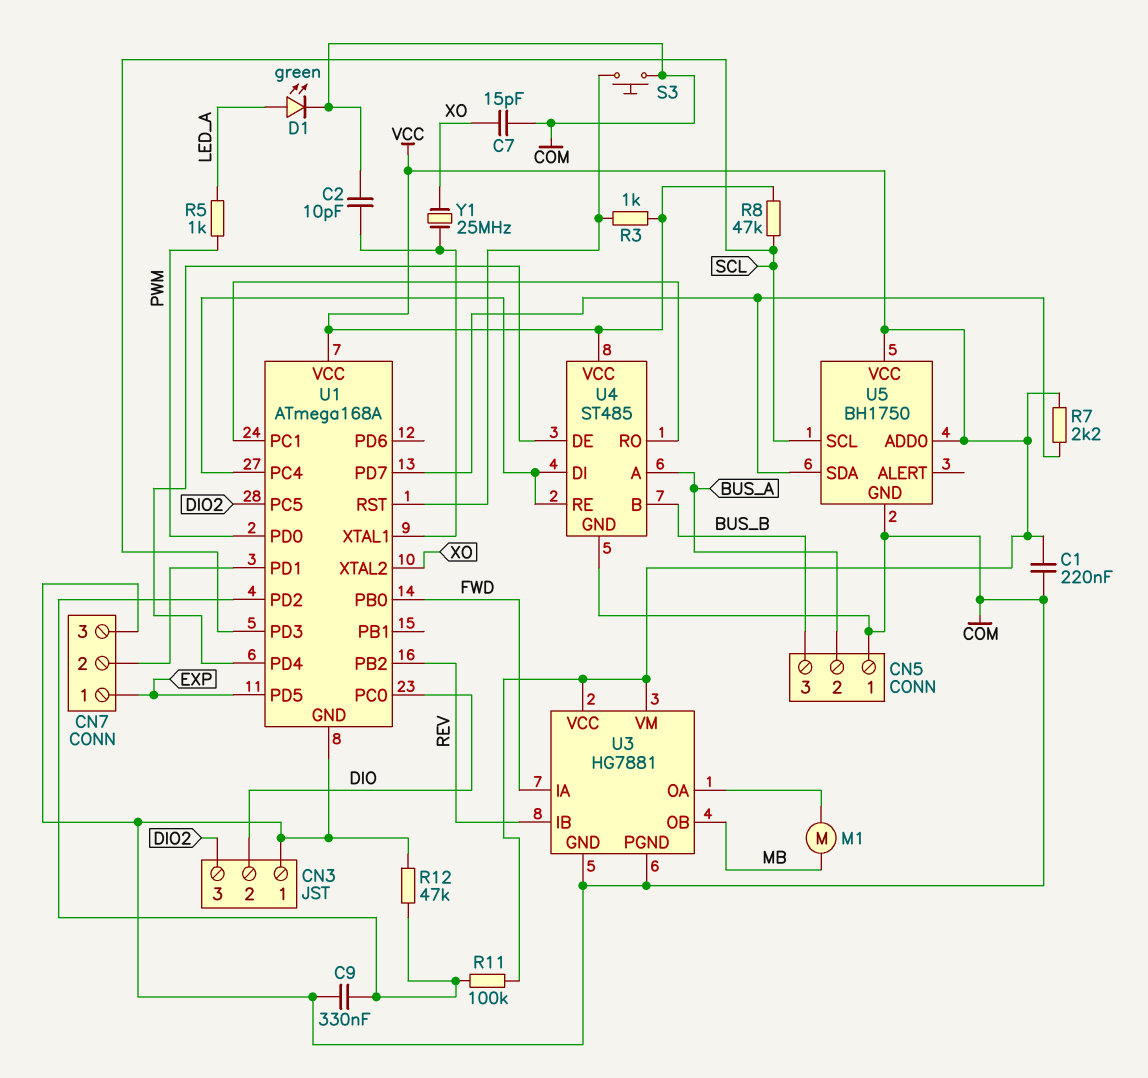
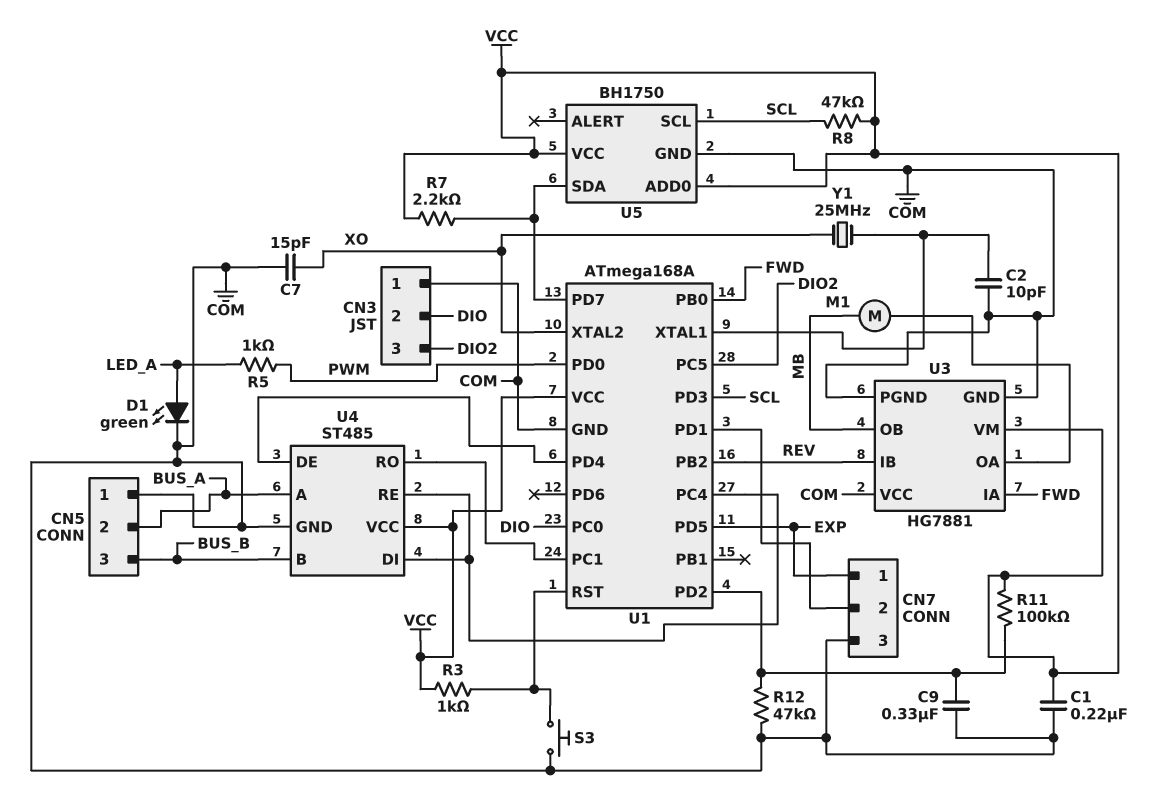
U3 pin VCC: VCC -> COM

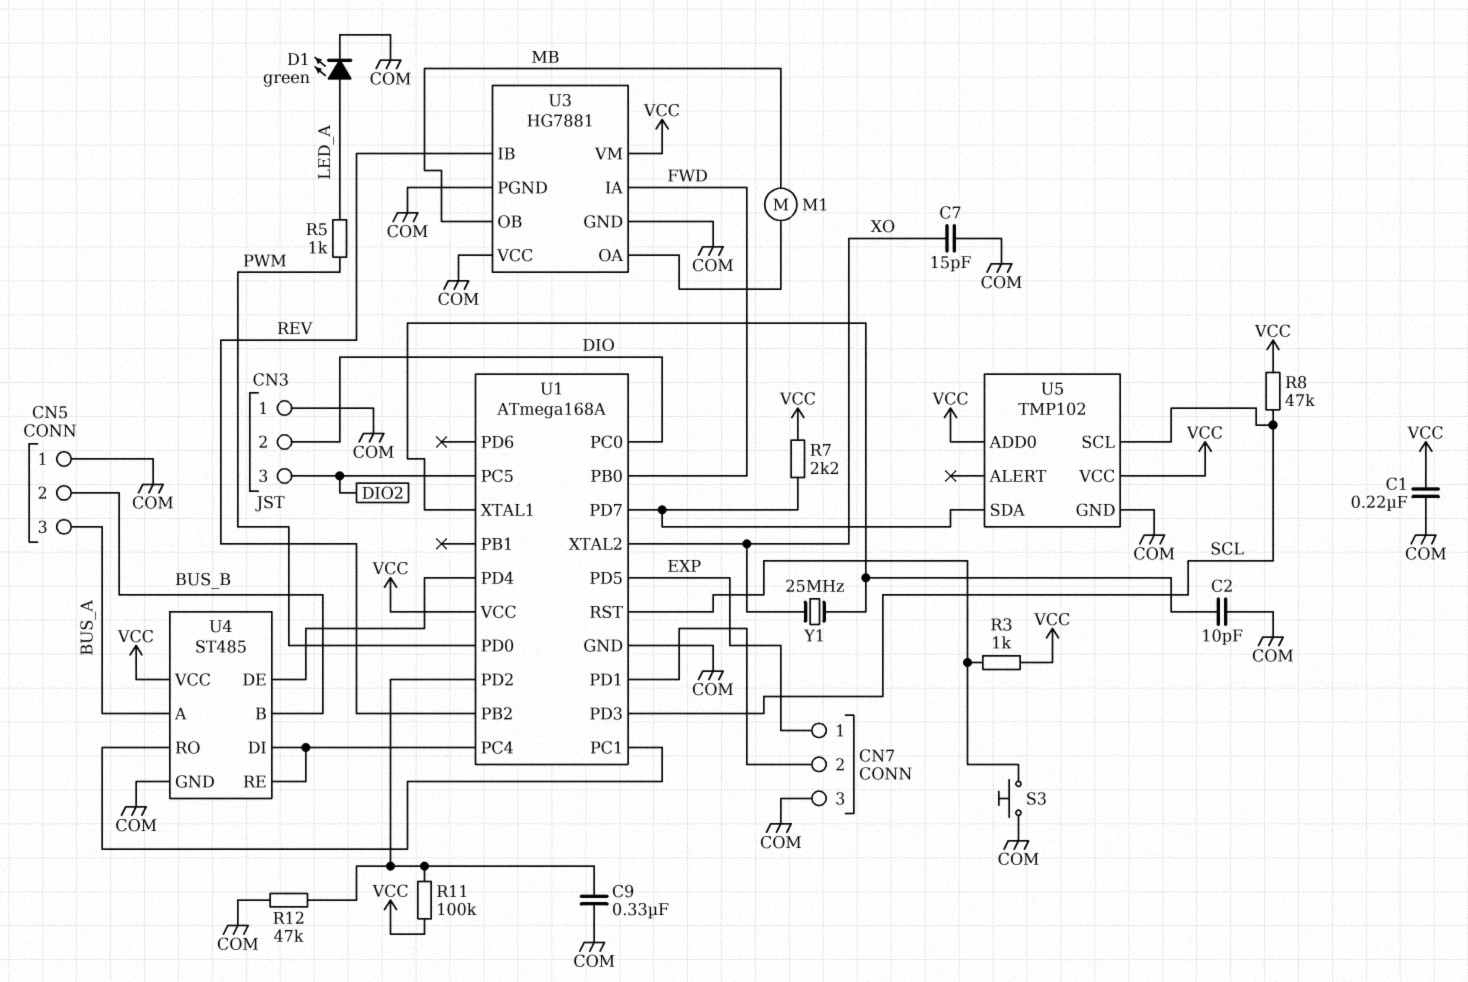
CN5 pin 2: BUS_A -> BUS_B
CN5 pin 3: BUS_B -> BUS_A
U5: BH1750 -> TMP102

